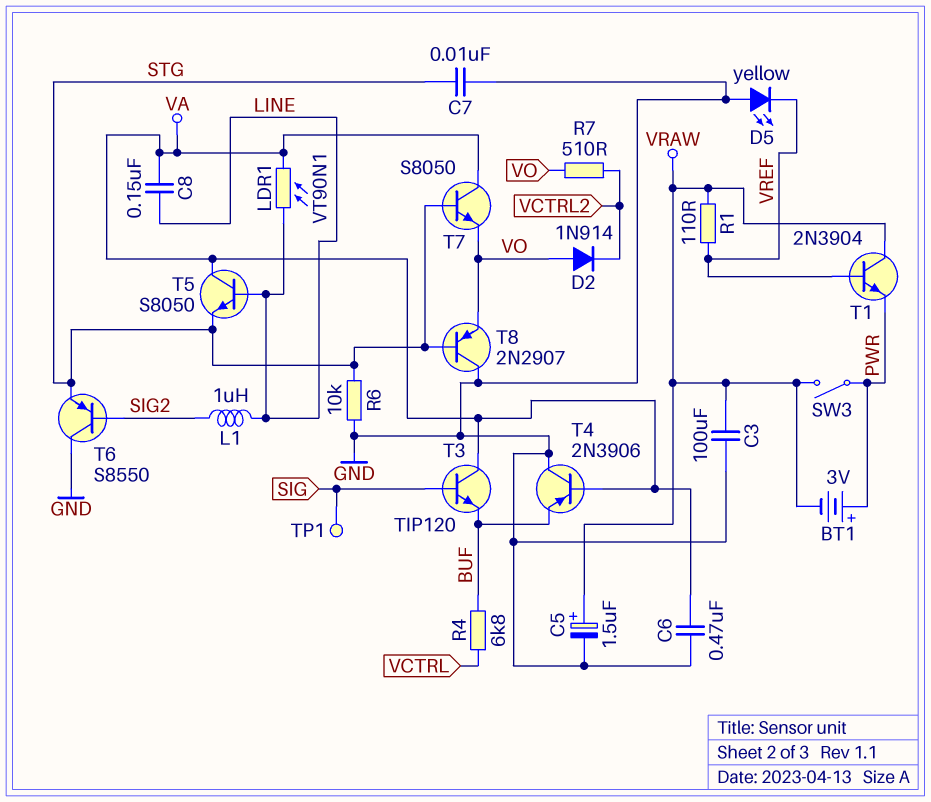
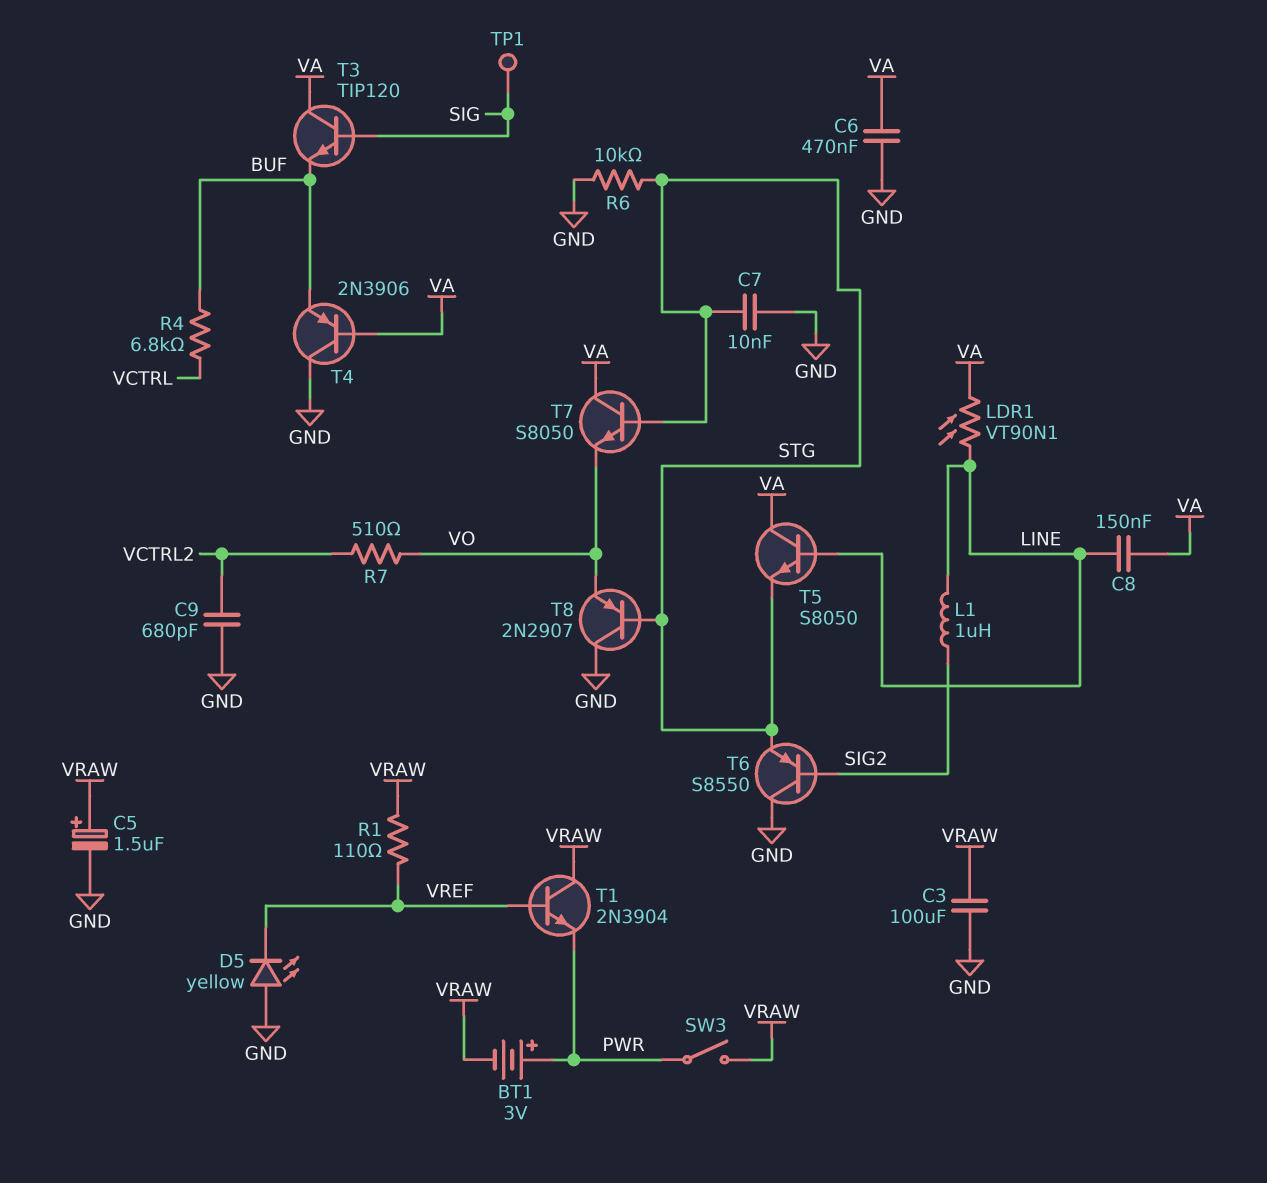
C9: none -> 680pF (GND, VCTRL2)
D2: diode 1N914 (A VO, K VCTRL2) -> none

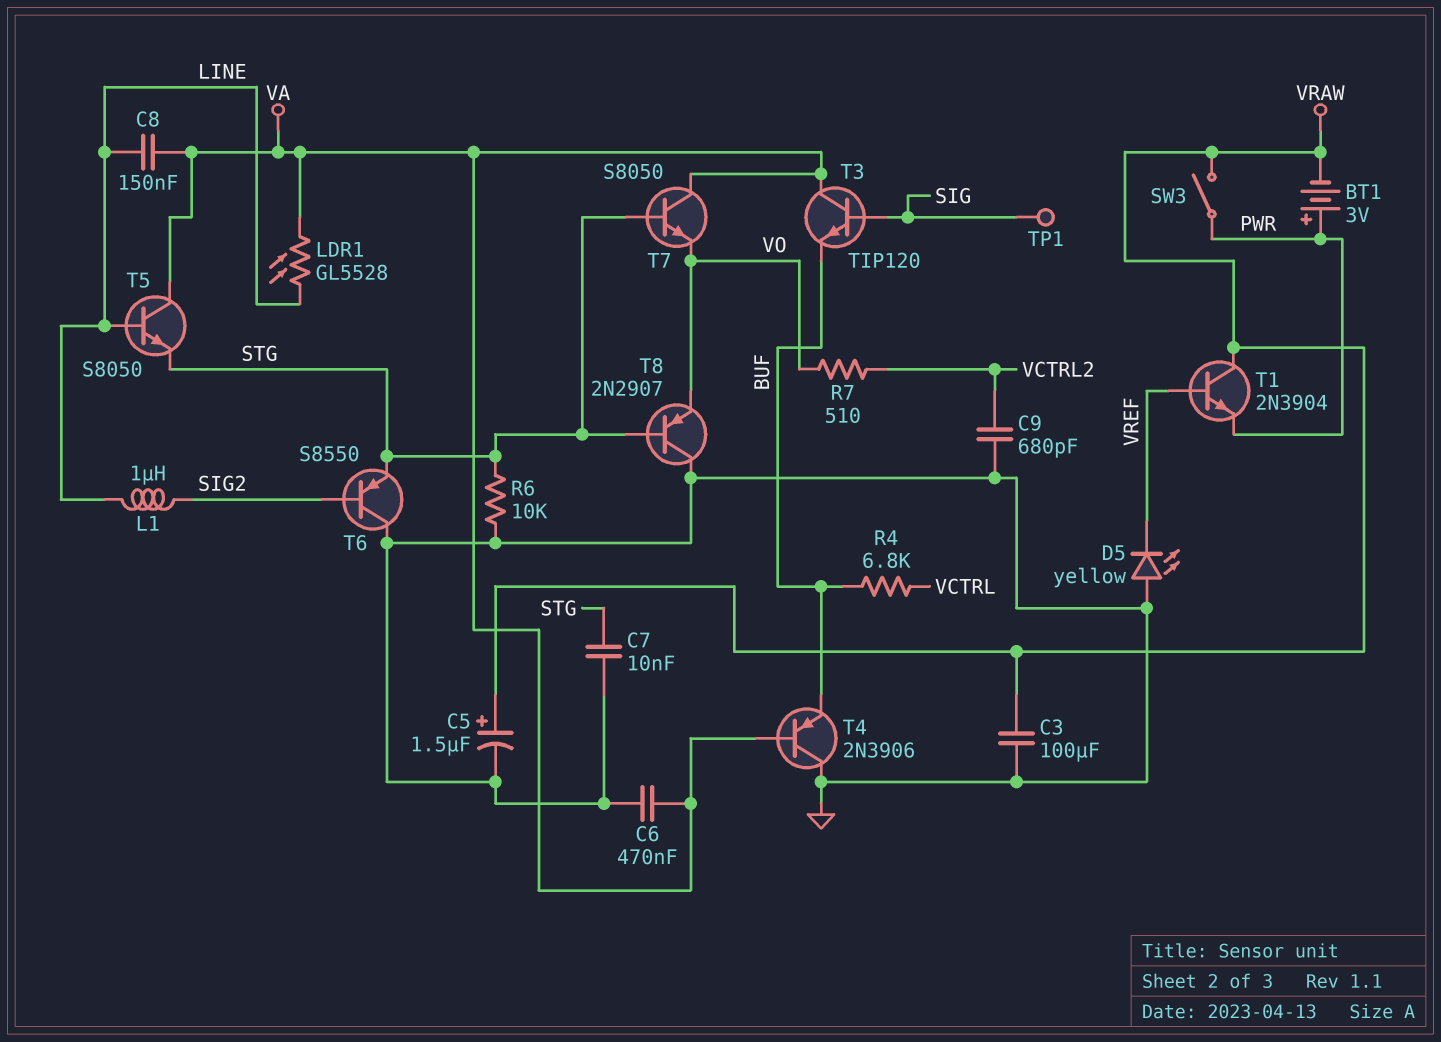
LDR1: VT90N1 (LINE, VA) -> GL5528 (LINE, VA)
R1: 110 (VRAW, VREF) -> none

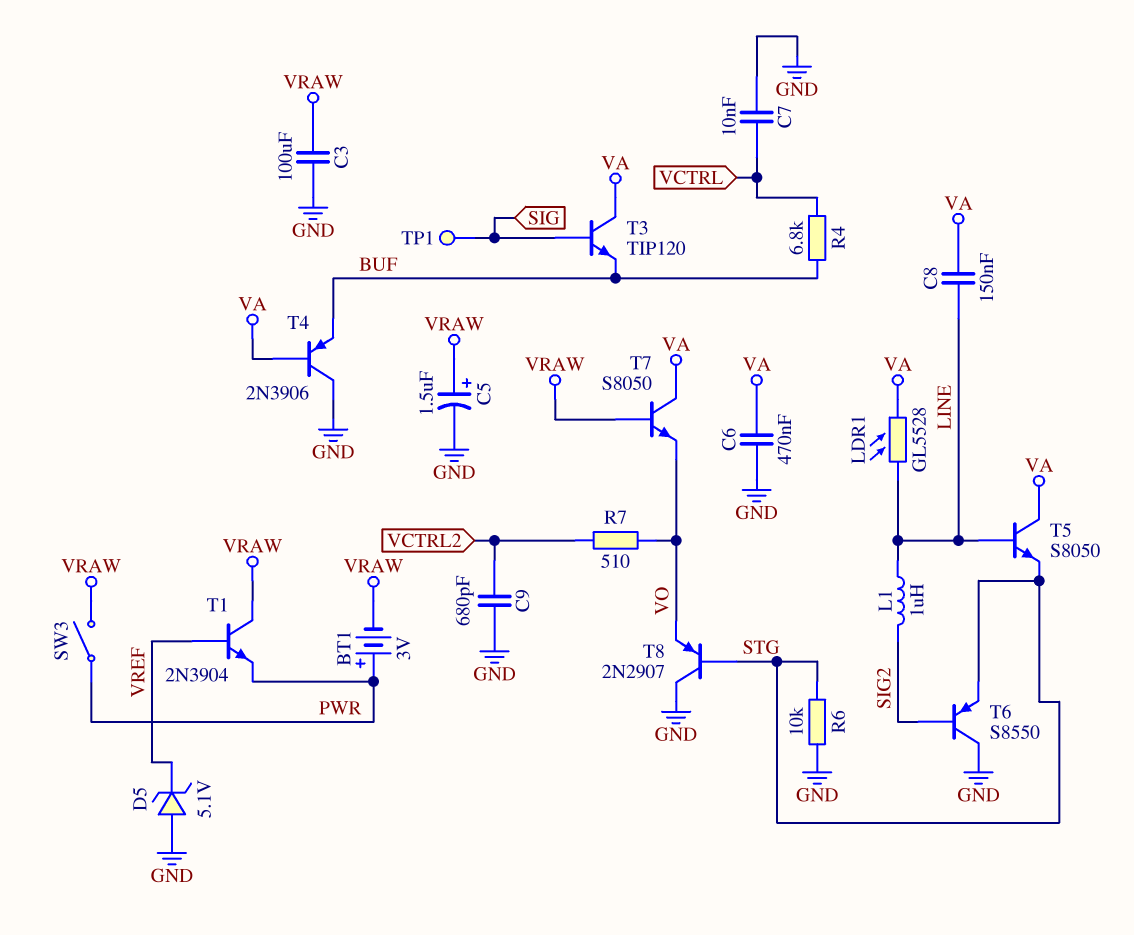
C7: 10nF (GND, STG) -> 10nF (GND, VCTRL)
D5: LED yellow (A GND, K VREF) -> zener 5.1V (A GND, K VREF)
T7: NPN S8050 (B STG, C VA, E VO) -> NPN S8050 (B VRAW, C VA, E VO)

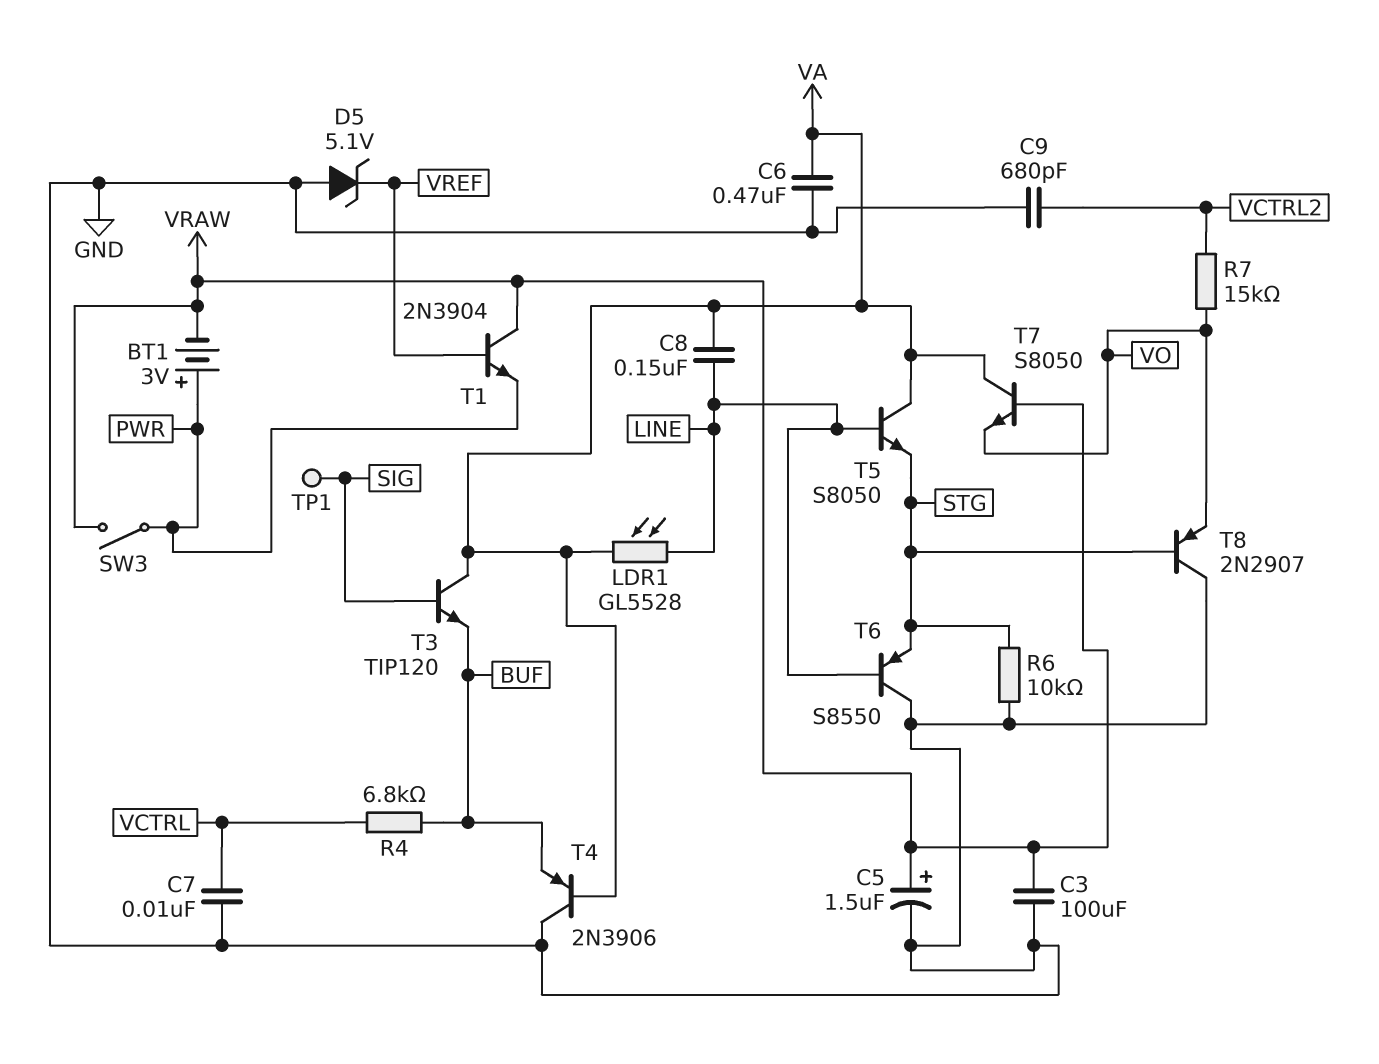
L1: 1uH (LINE, SIG2) -> none
R7: 510 (VCTRL2, VO) -> 15k (VCTRL2, VO)
T6: PNP S8550 (B SIG2, C GND, E STG) -> PNP S8550 (B LINE, C GND, E STG)

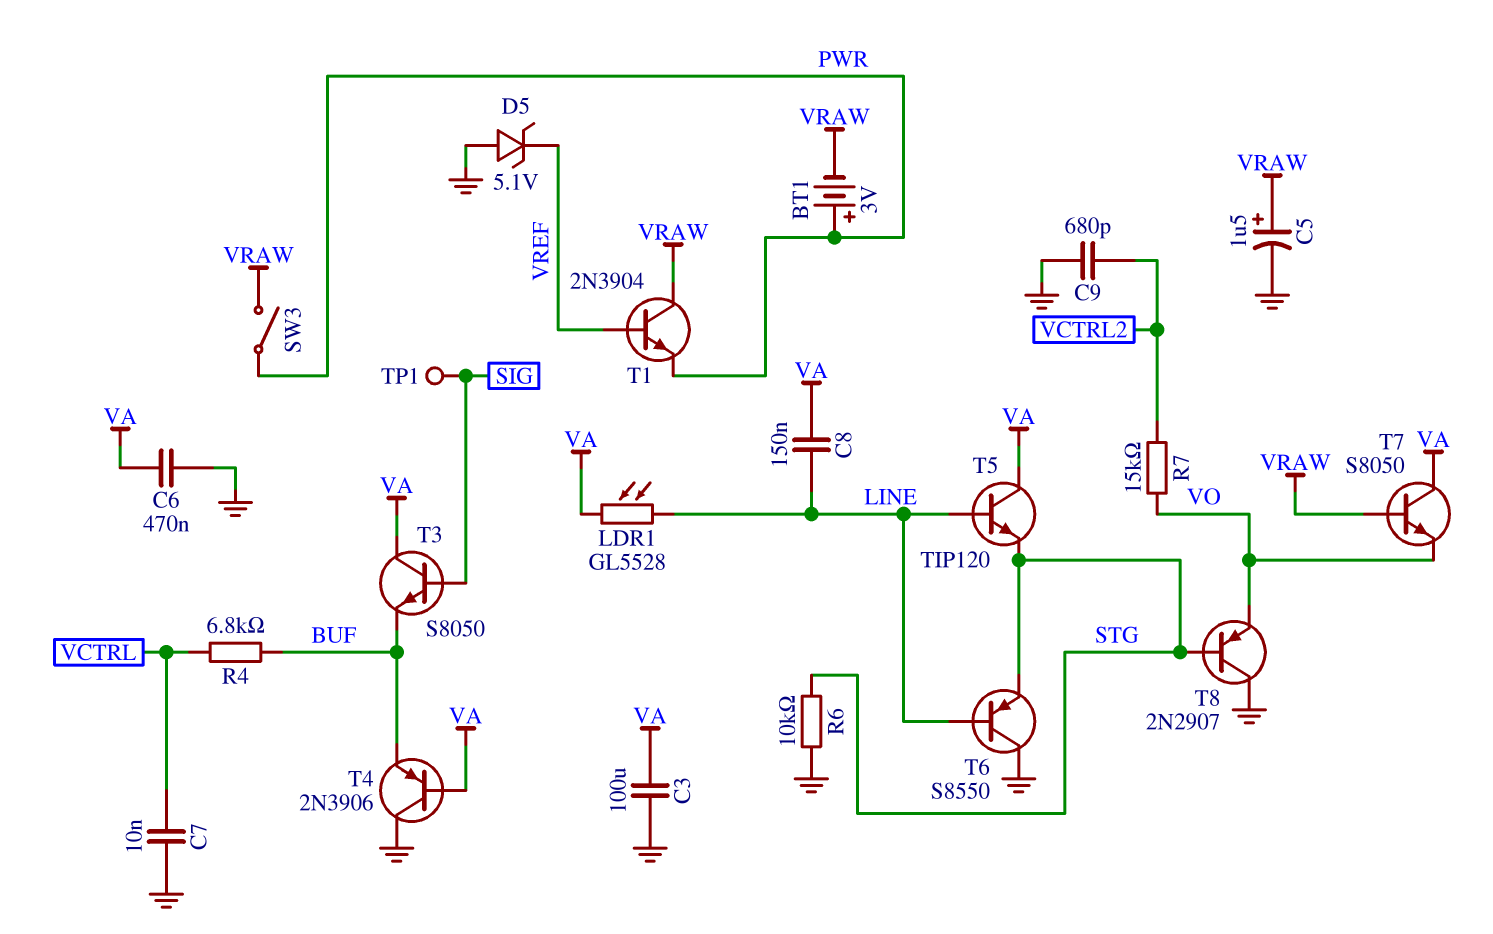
C3: 100uF (GND, VRAW) -> 100uF (GND, VA)
T3: NPN TIP120 (B SIG, C VA, E BUF) -> NPN S8050 (B SIG, C VA, E BUF)
T5: NPN S8050 (B LINE, C VA, E STG) -> NPN TIP120 (B LINE, C VA, E STG)

